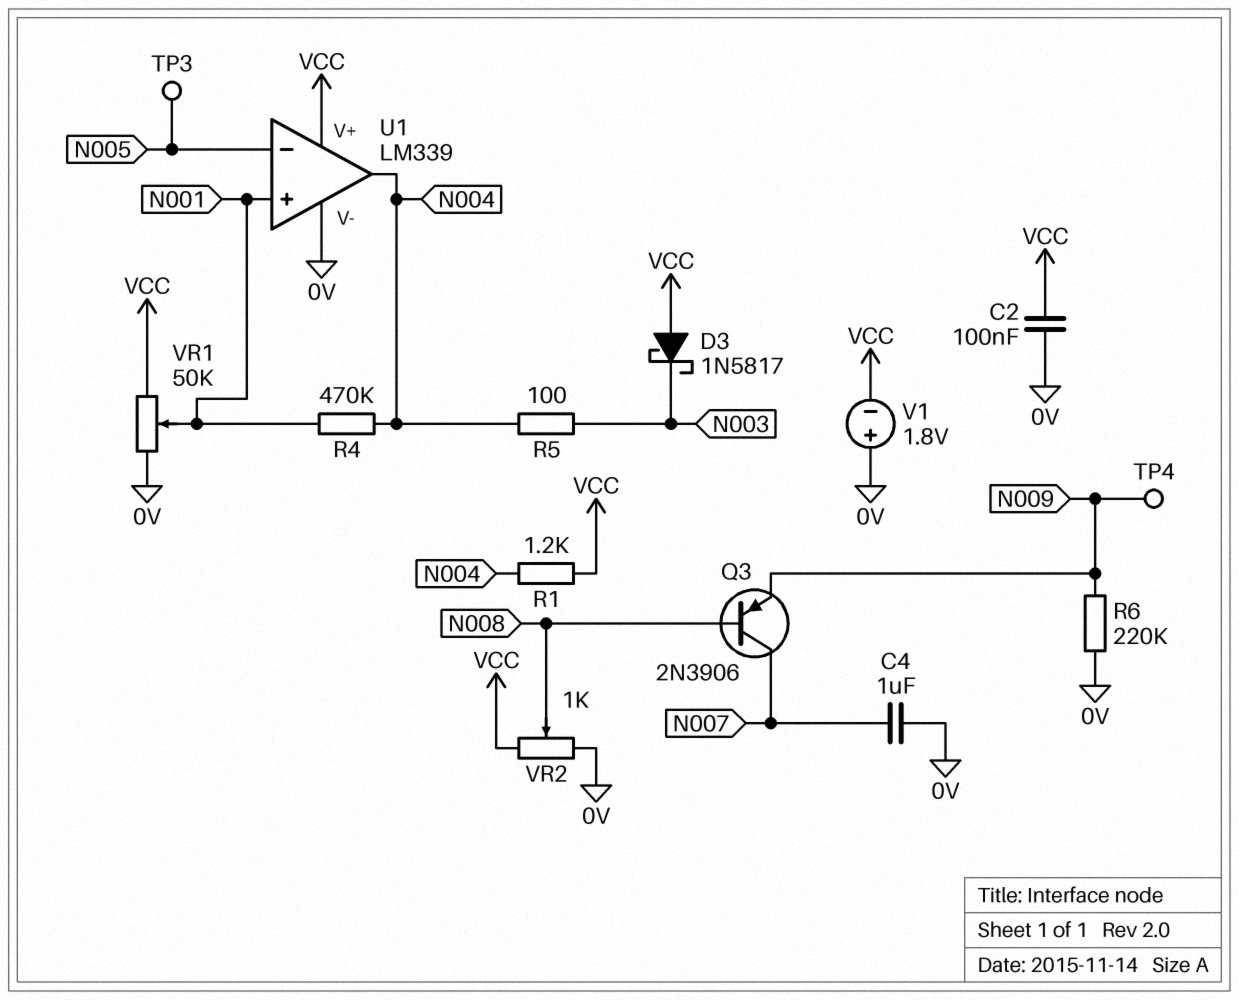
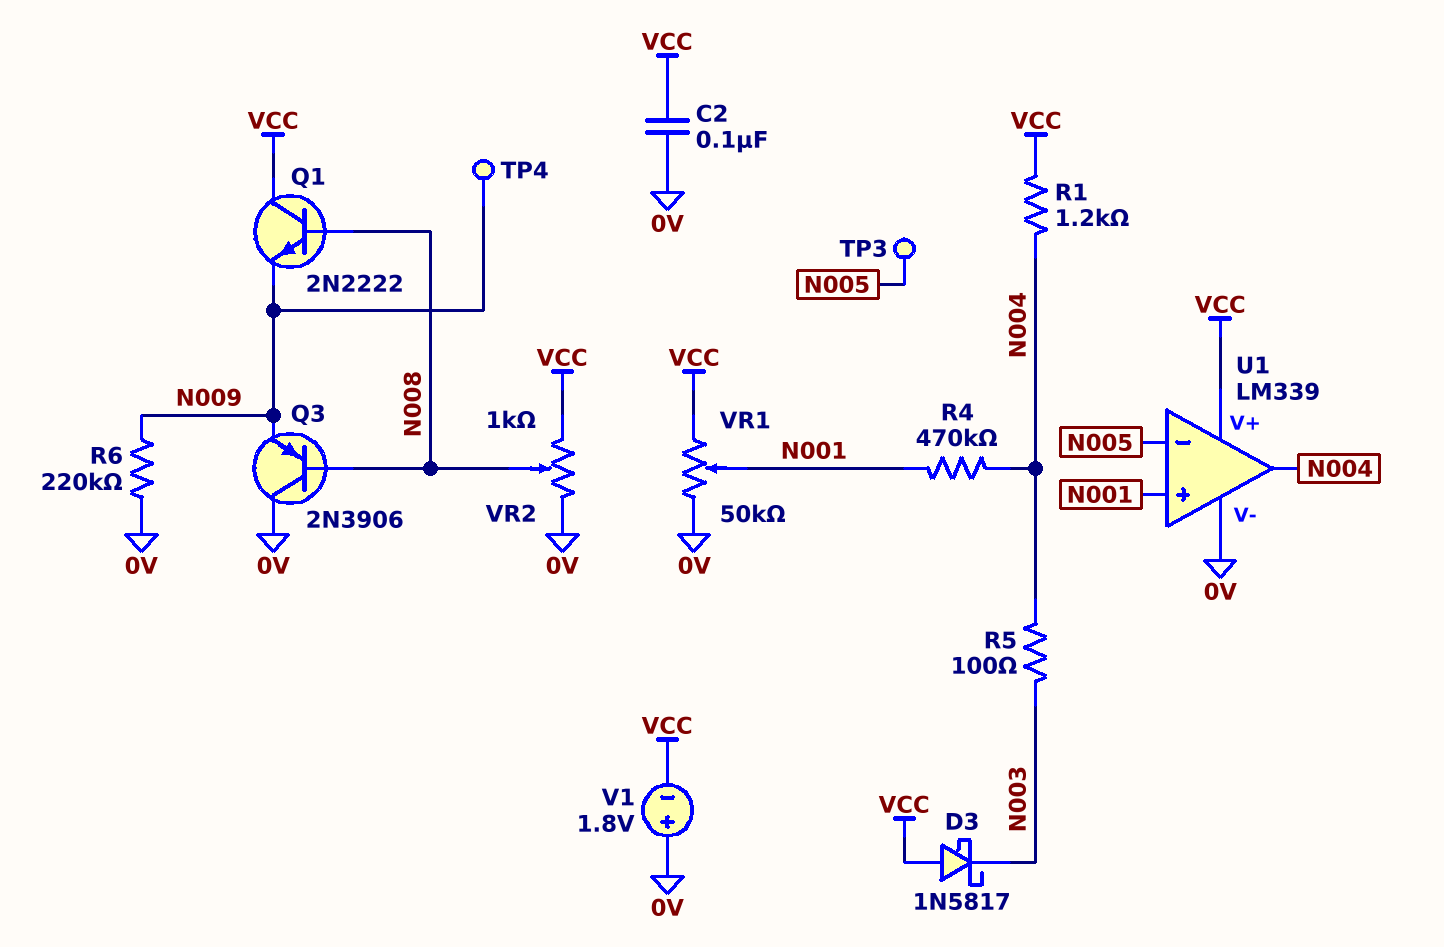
C4: 1uF (0V, N007) -> none
Q1: none -> NPN 2N2222 (B N008, C VCC, E N009)
Q3: PNP 2N3906 (B N008, C N007, E N009) -> PNP 2N3906 (B N008, C 0V, E N009)

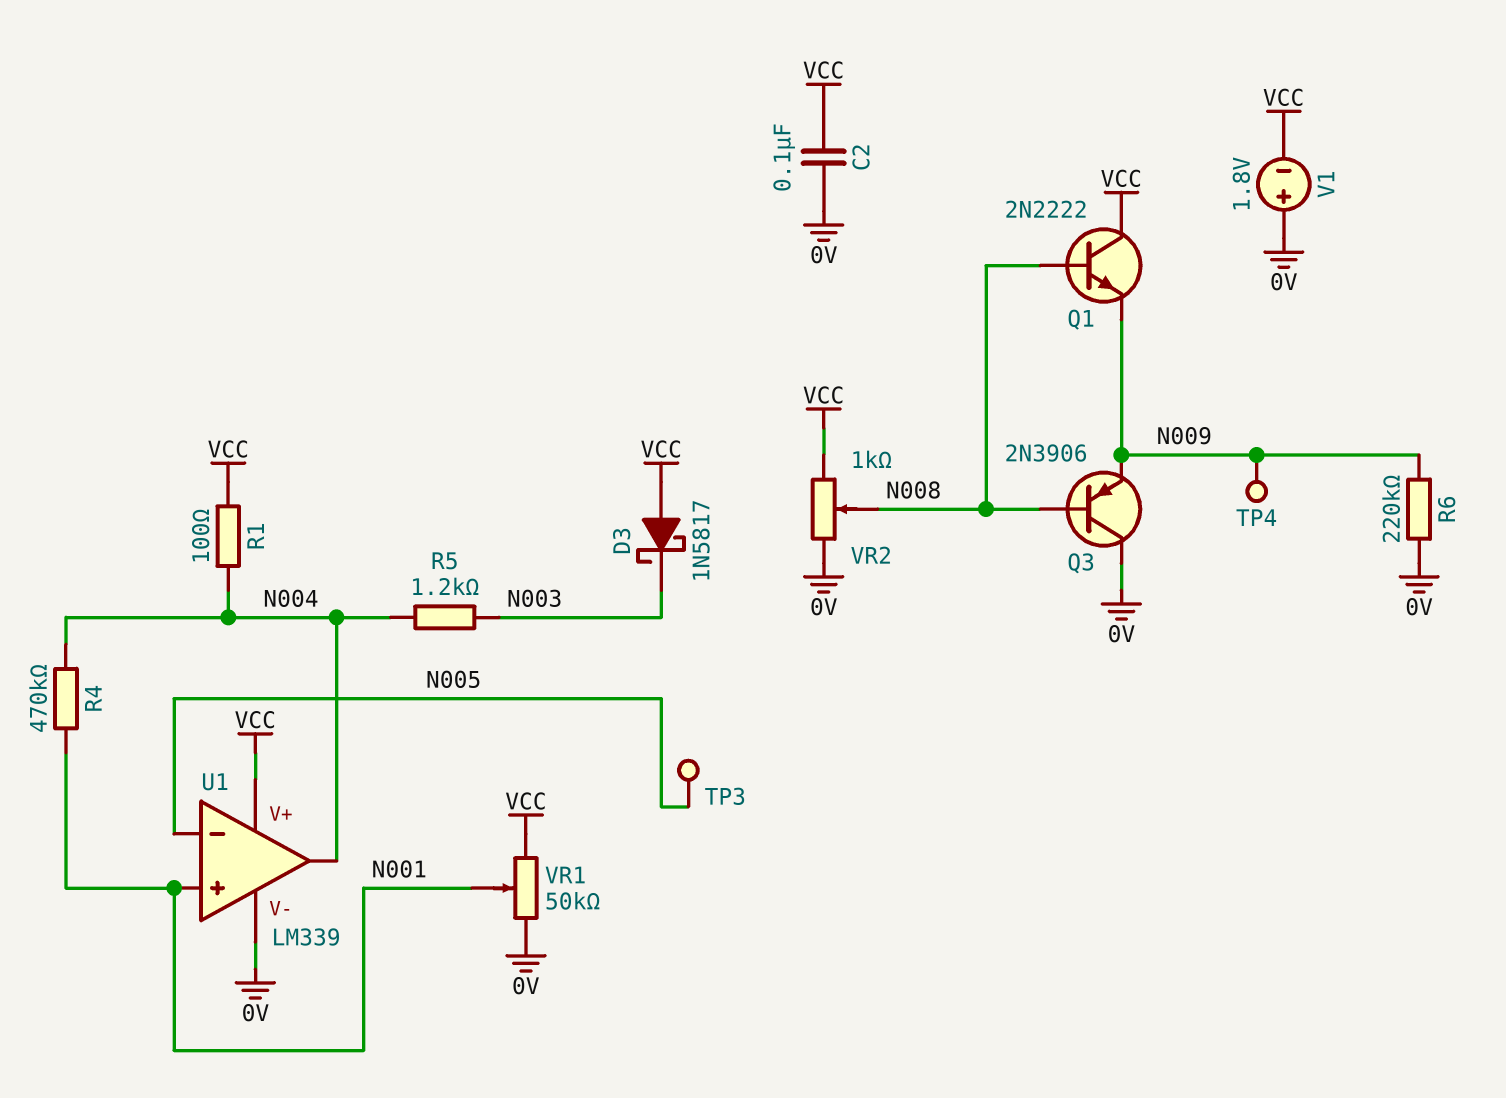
R1: 1.2k (N004, VCC) -> 100 (N004, VCC)
R5: 100 (N003, N004) -> 1.2k (N003, N004)

